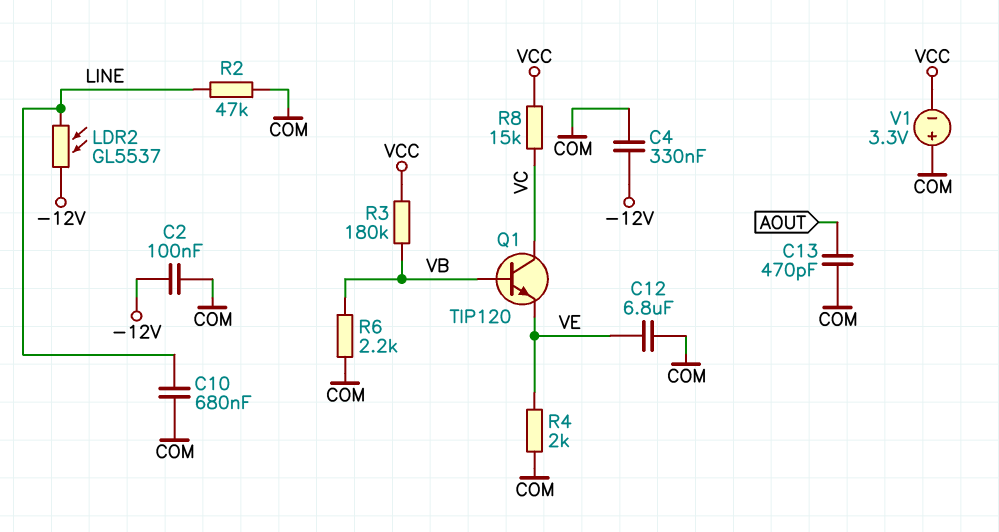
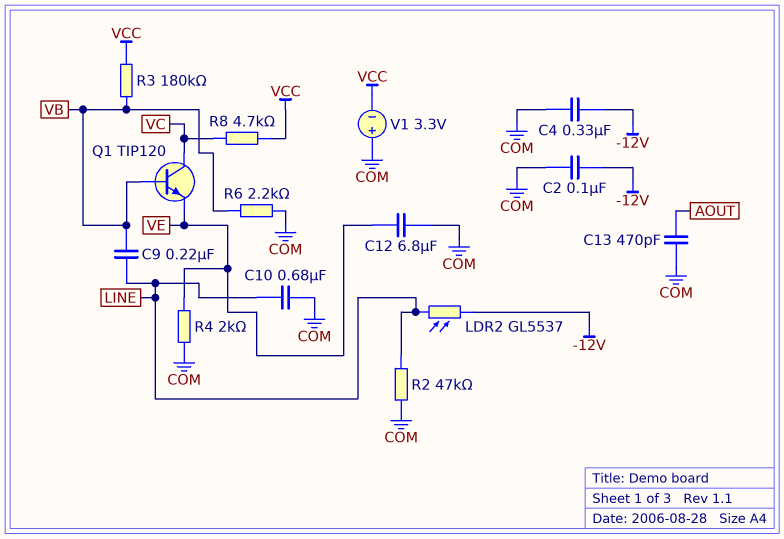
C9: none -> 220nF (LINE, VB)
R8: 15k (VC, VCC) -> 4.7k (VC, VCC)

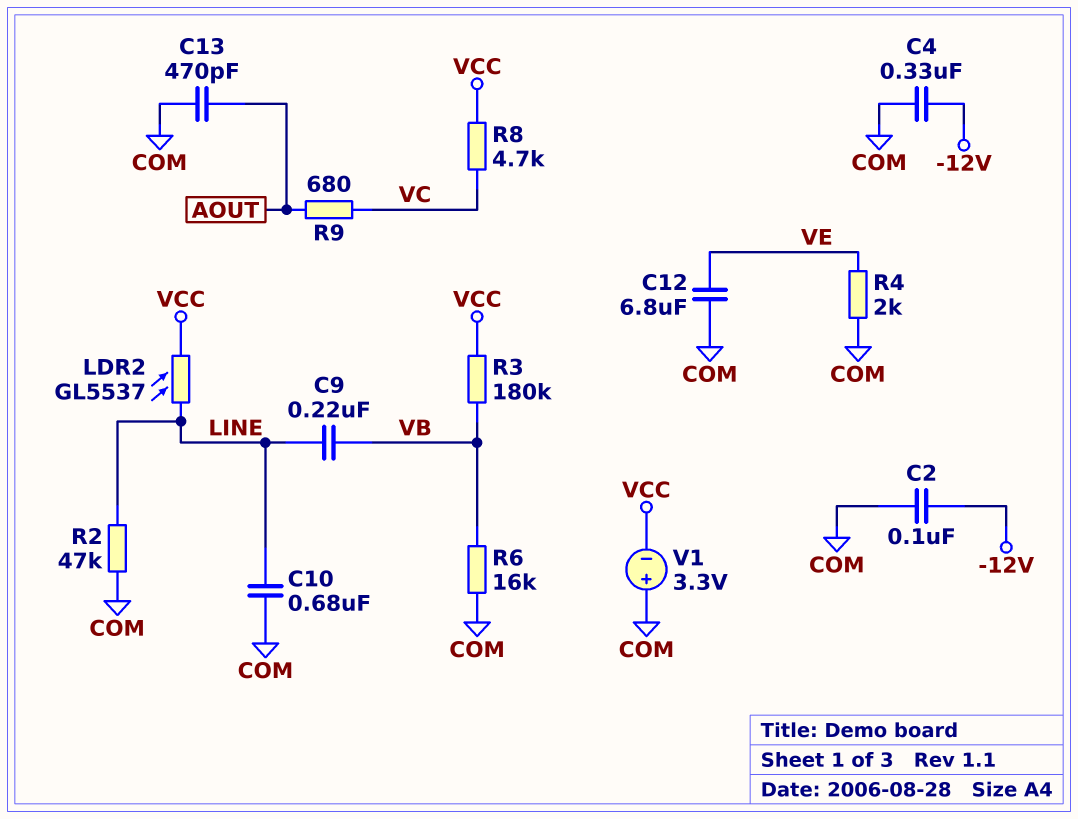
LDR2: GL5537 (-12V, LINE) -> GL5537 (LINE, VCC)
Q1: NPN TIP120 (B VB, C VC, E VE) -> none
R6: 2.2k (COM, VB) -> 16k (COM, VB)
R9: none -> 680 (AOUT, VC)

